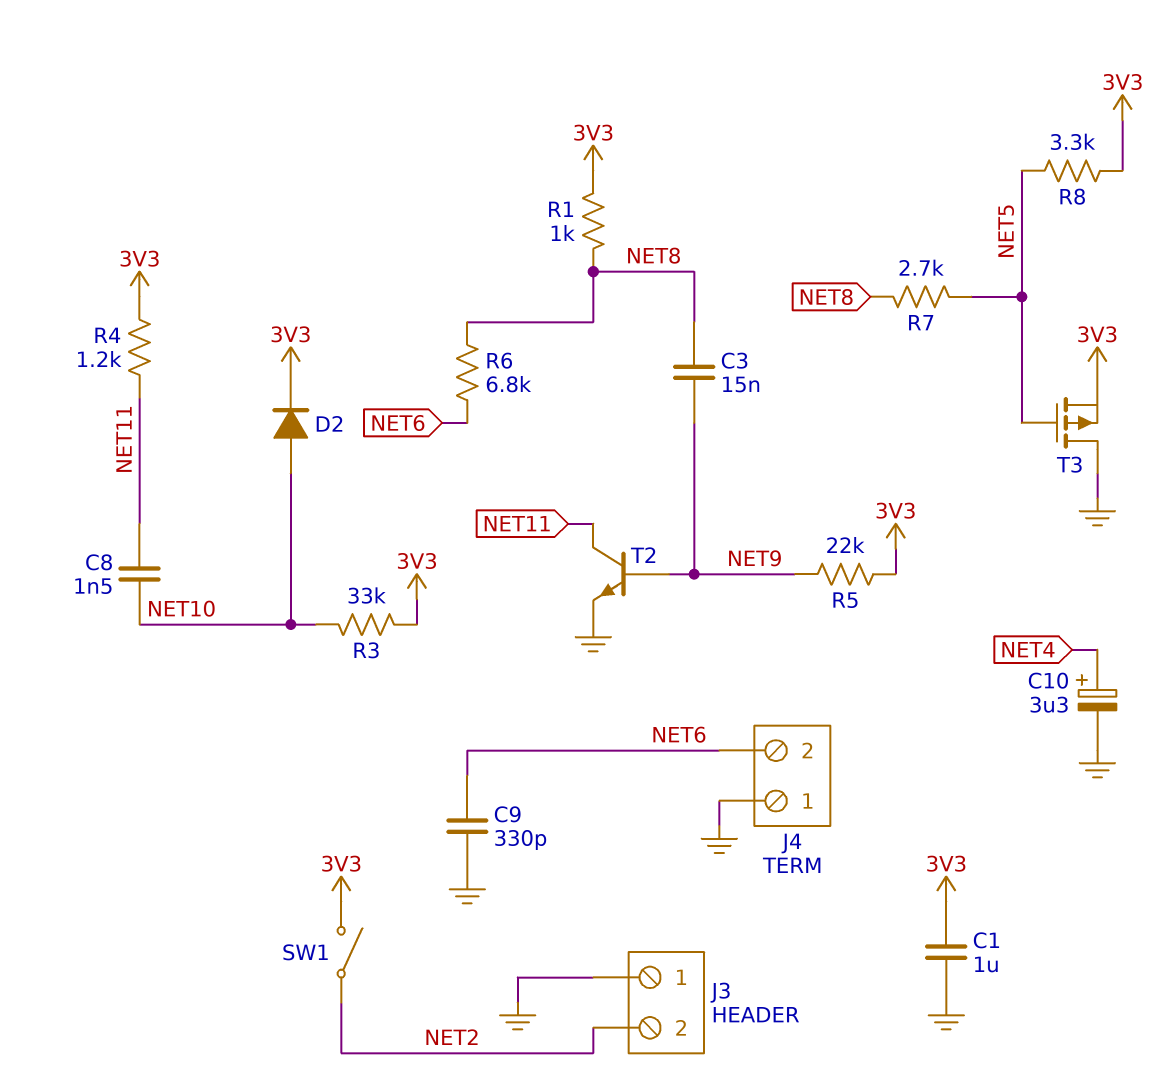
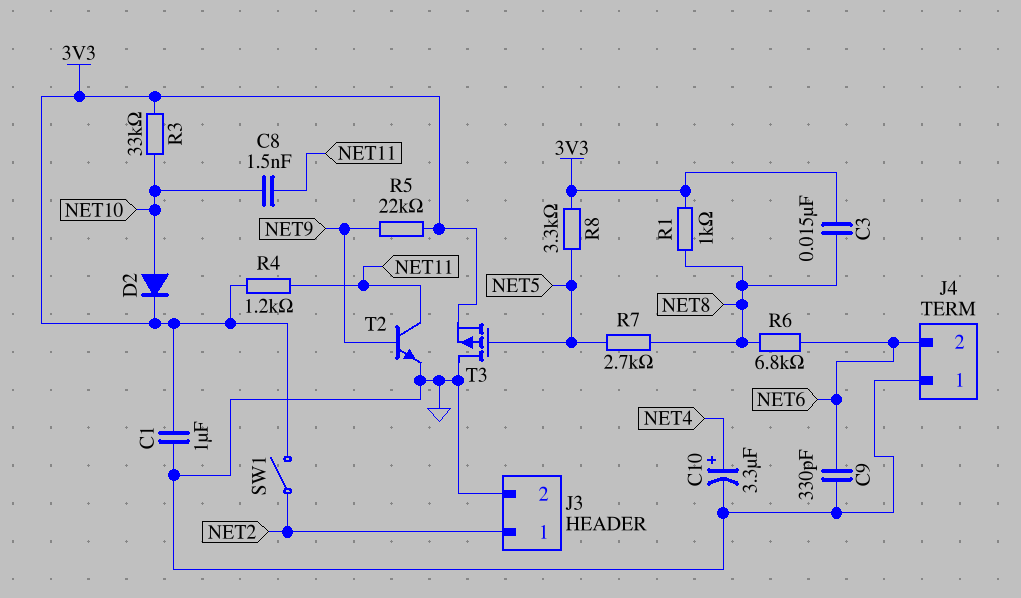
C3: 15nF (NET8, NET9) -> 15nF (3V3, NET8)
J3 pin 1: GND -> NET2
J3 pin 2: NET2 -> GND

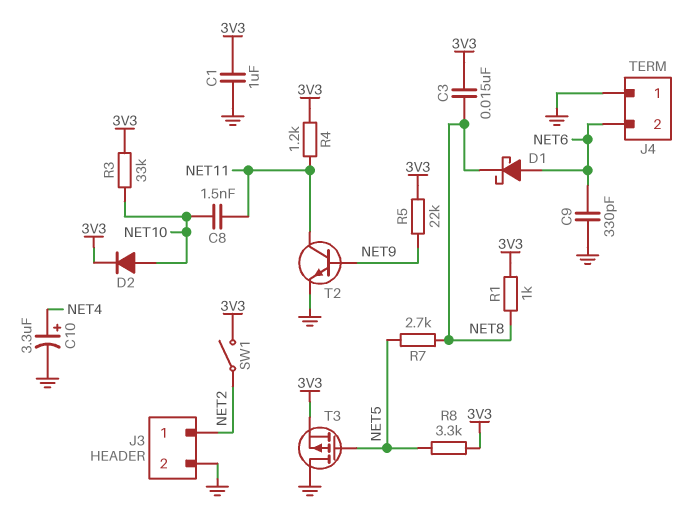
D1: none -> schottky (A NET6, K NET8)
R6: 6.8k (NET6, NET8) -> none

